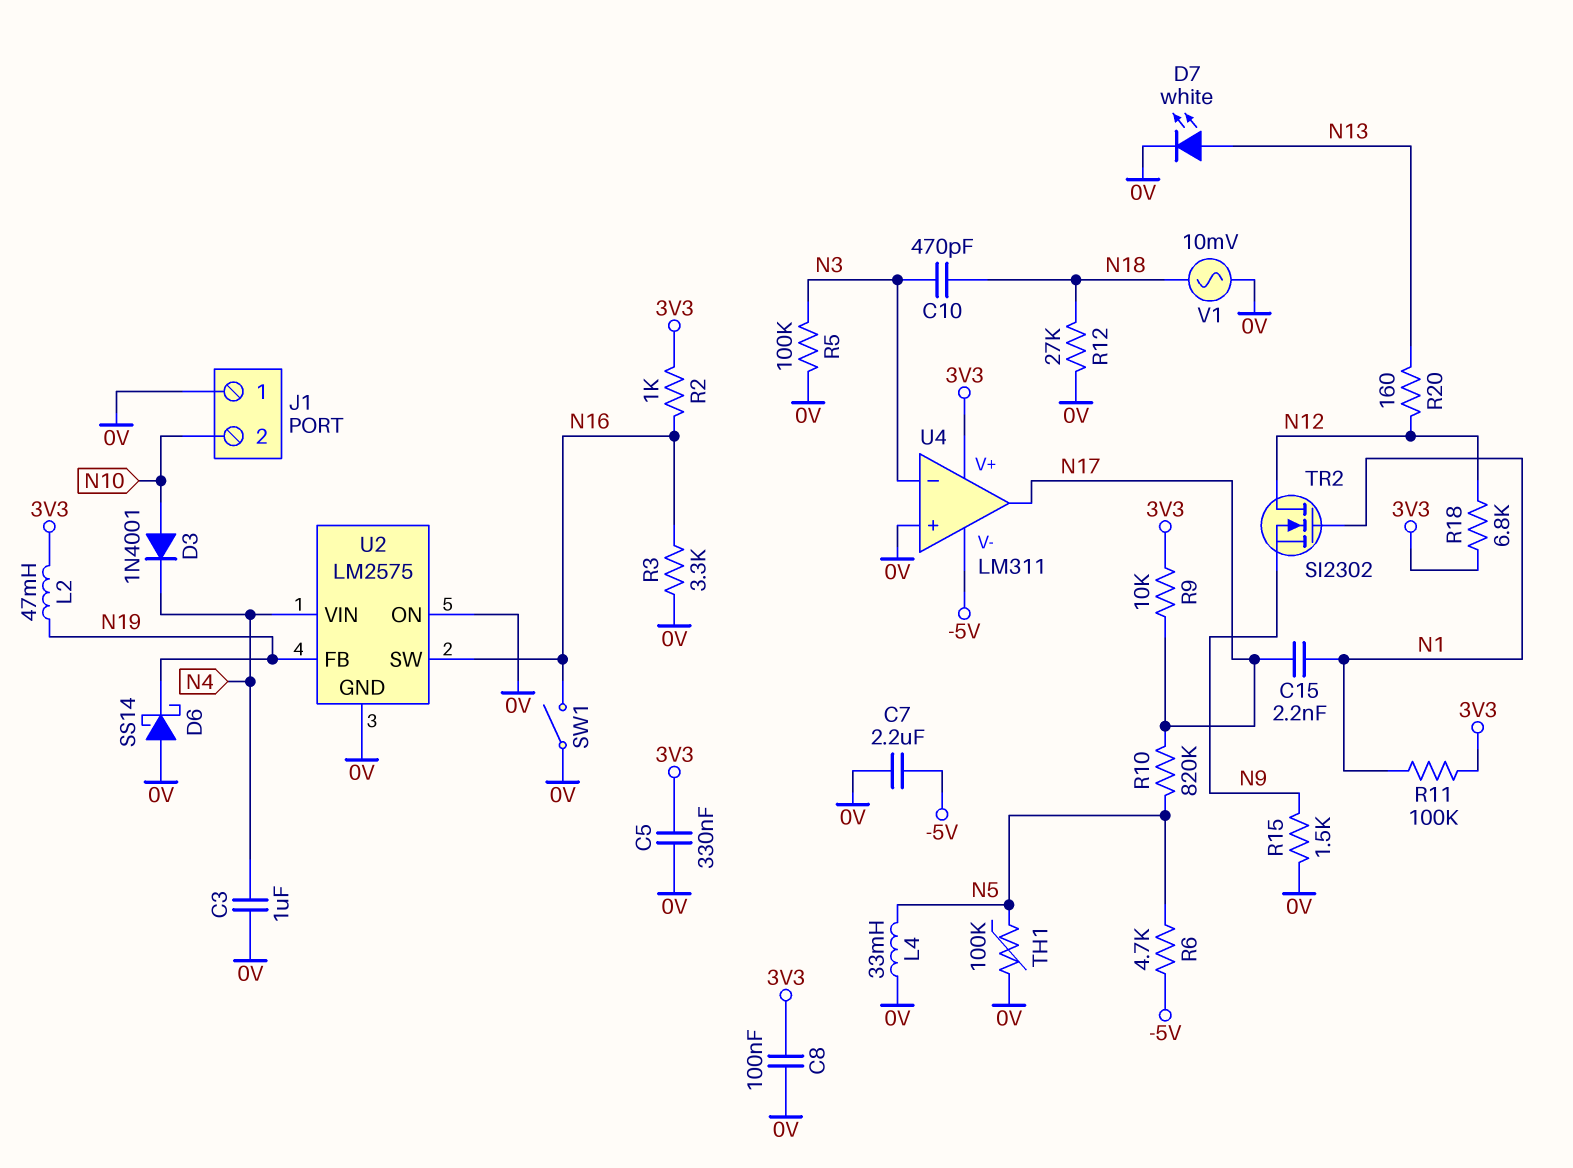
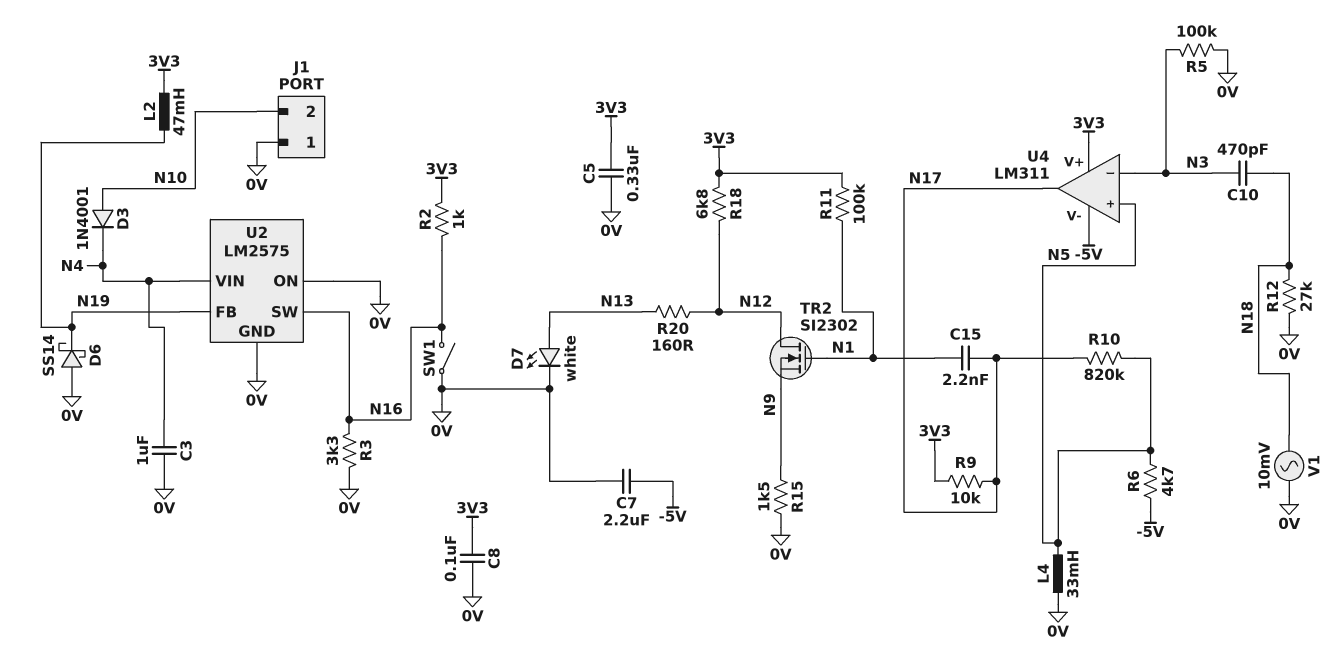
TH1: 100k (0V, N5) -> none
U4 pin in+: 0V -> N5

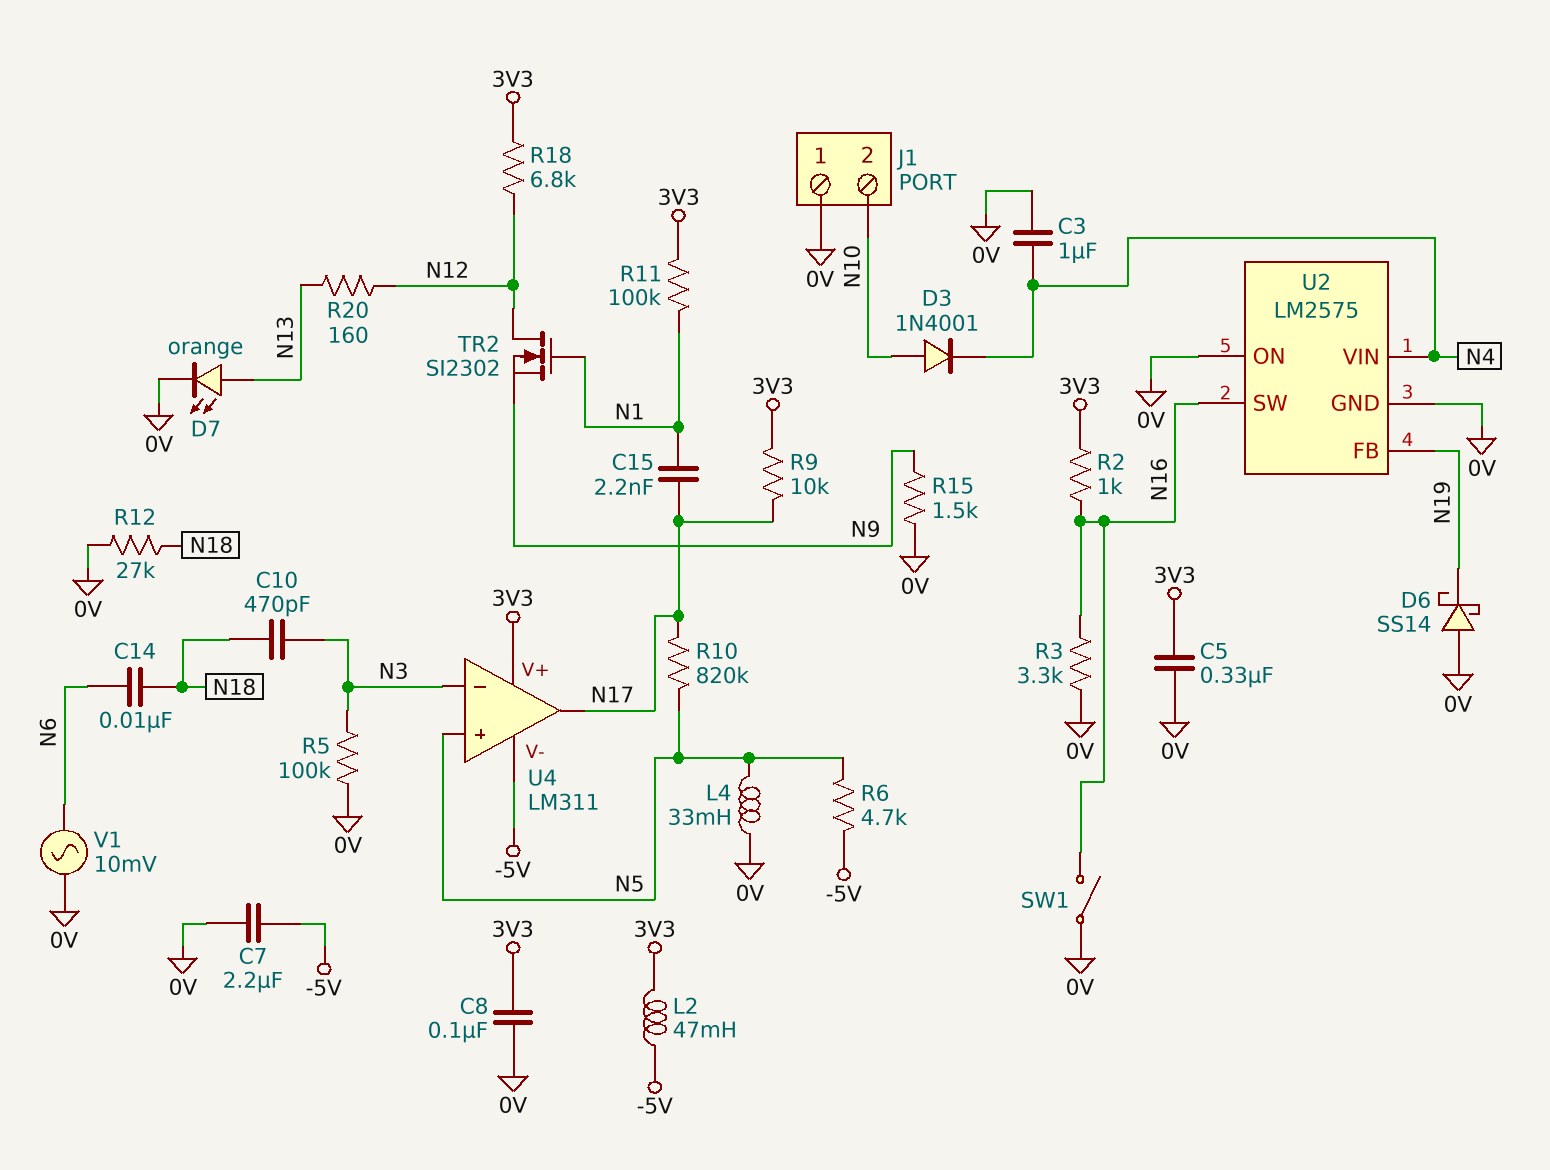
C14: none -> 10nF (N6, N18)
D7: LED white (A N13, K 0V) -> LED orange (A N13, K 0V)
L2: 47mH (3V3, N19) -> 47mH (-5V, 3V3)
V1: AC 10mV (0V, N18) -> AC 10mV (0V, N6)

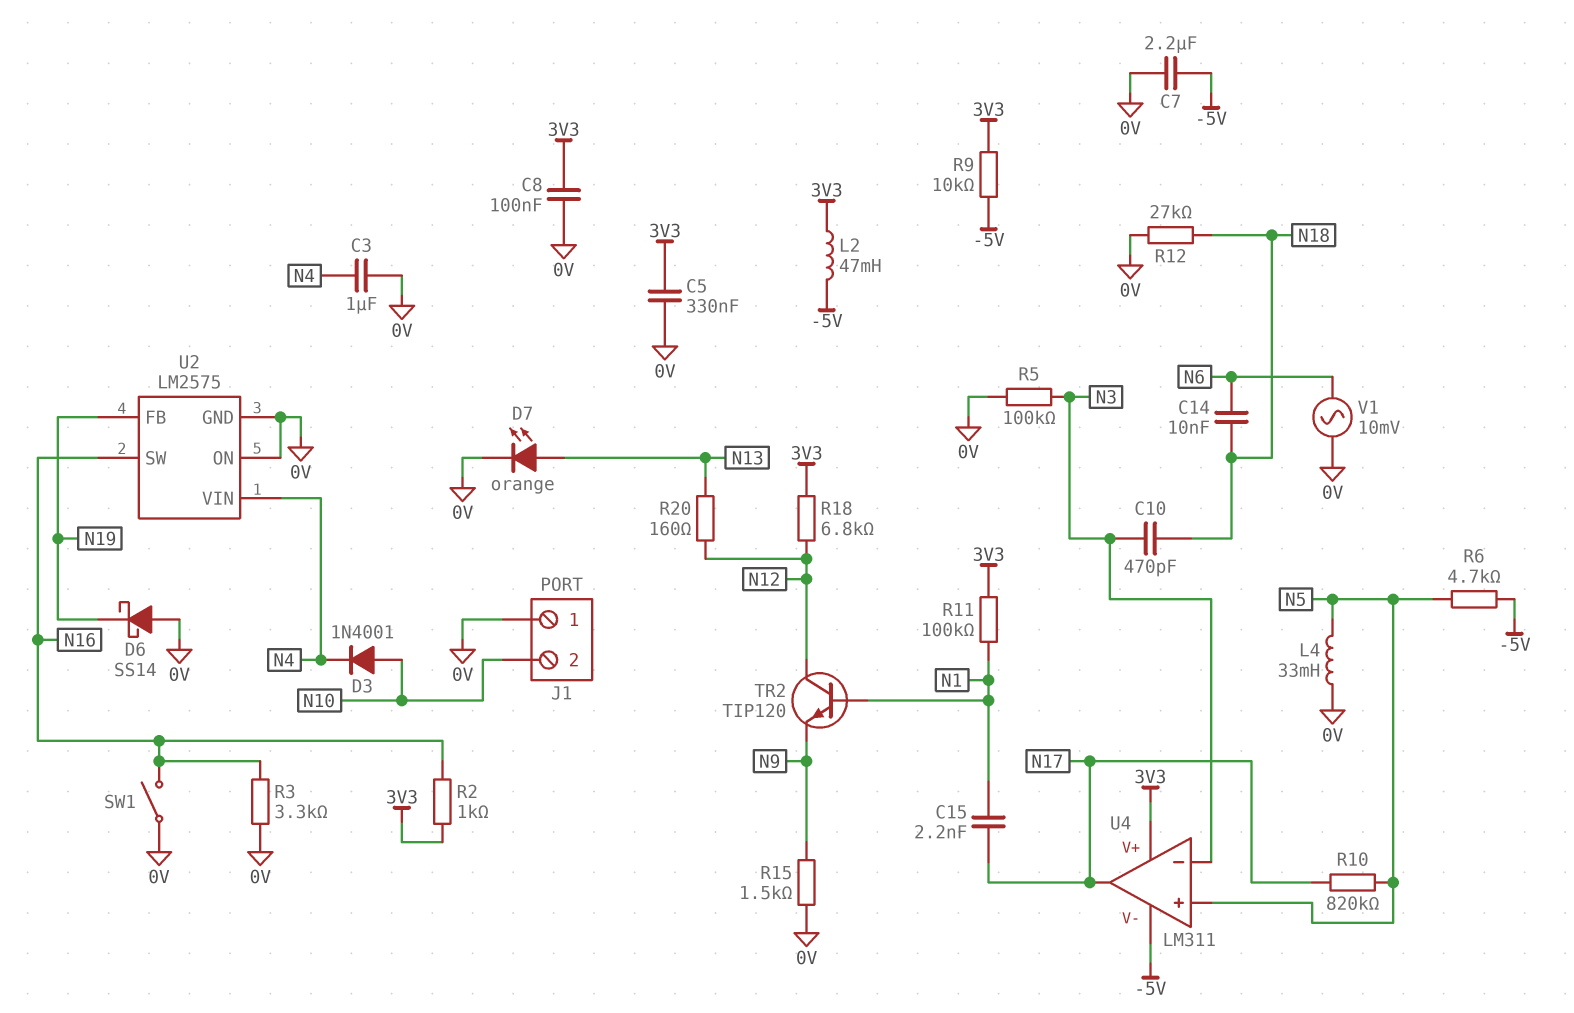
R9: 10k (3V3, N17) -> 10k (-5V, 3V3)
TR2: NMOS SI2302 (G N1, D N12, S N9) -> NPN TIP120 (B N1, C N12, E N9)

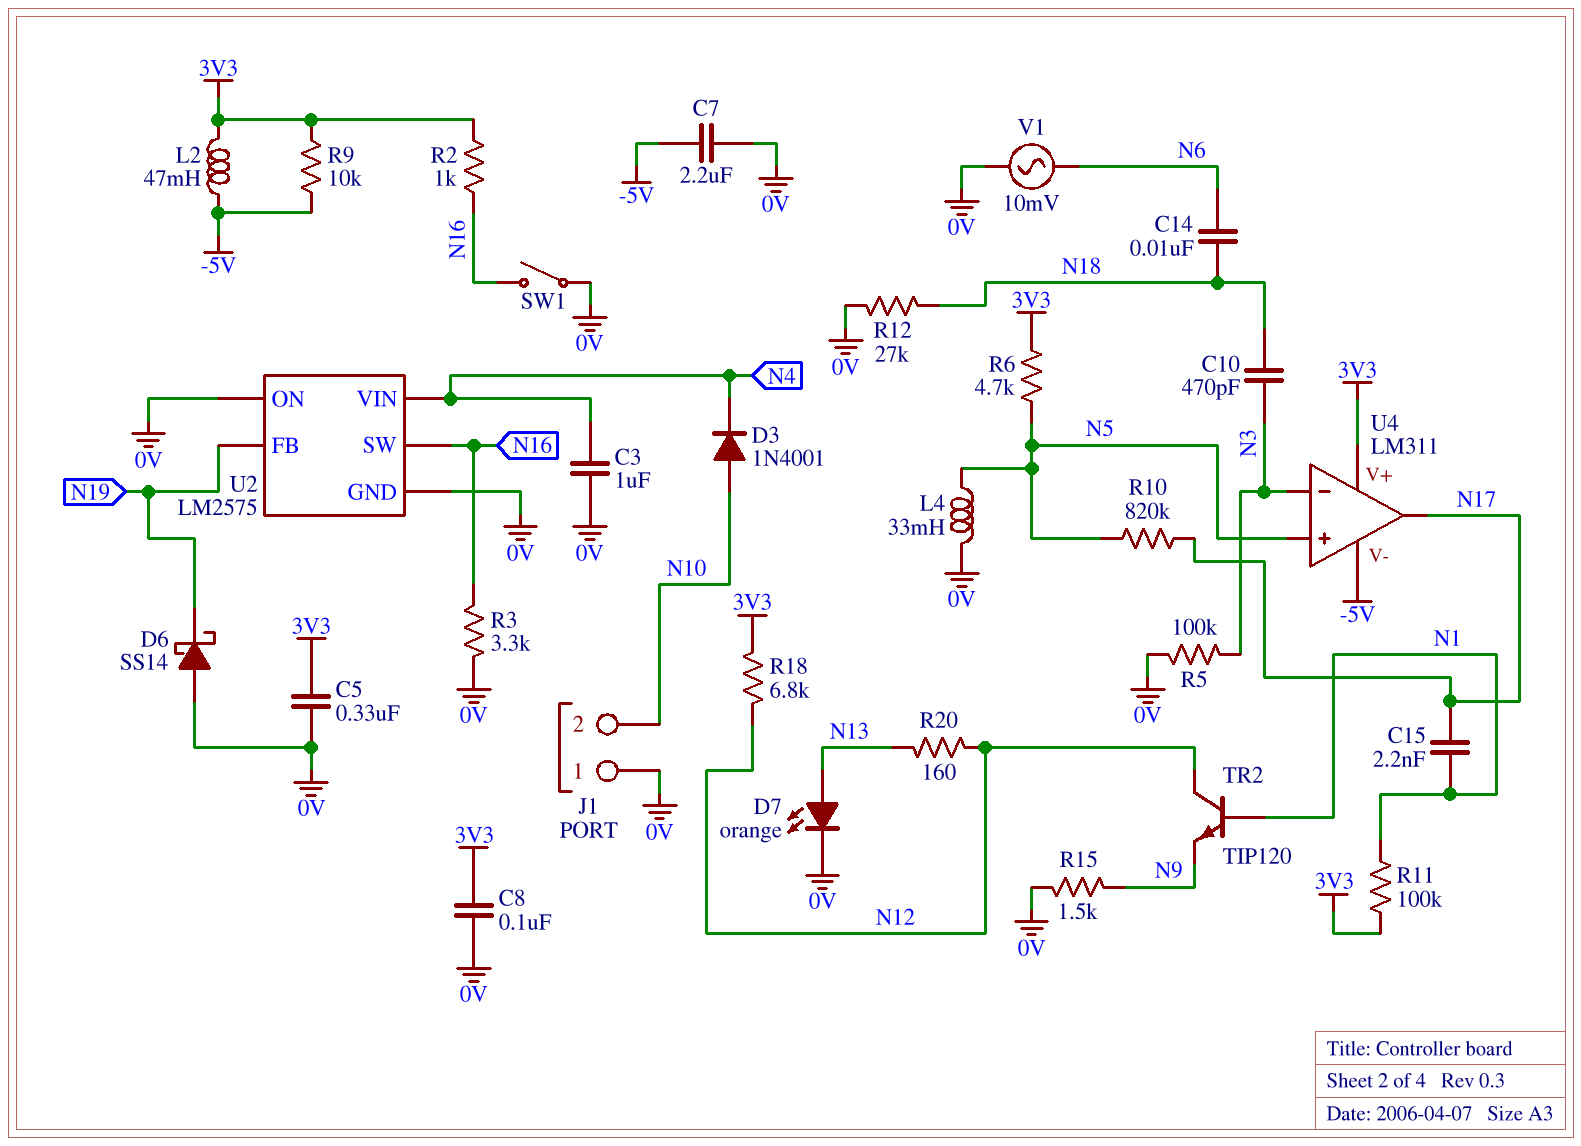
R6: 4.7k (-5V, N5) -> 4.7k (3V3, N5)

